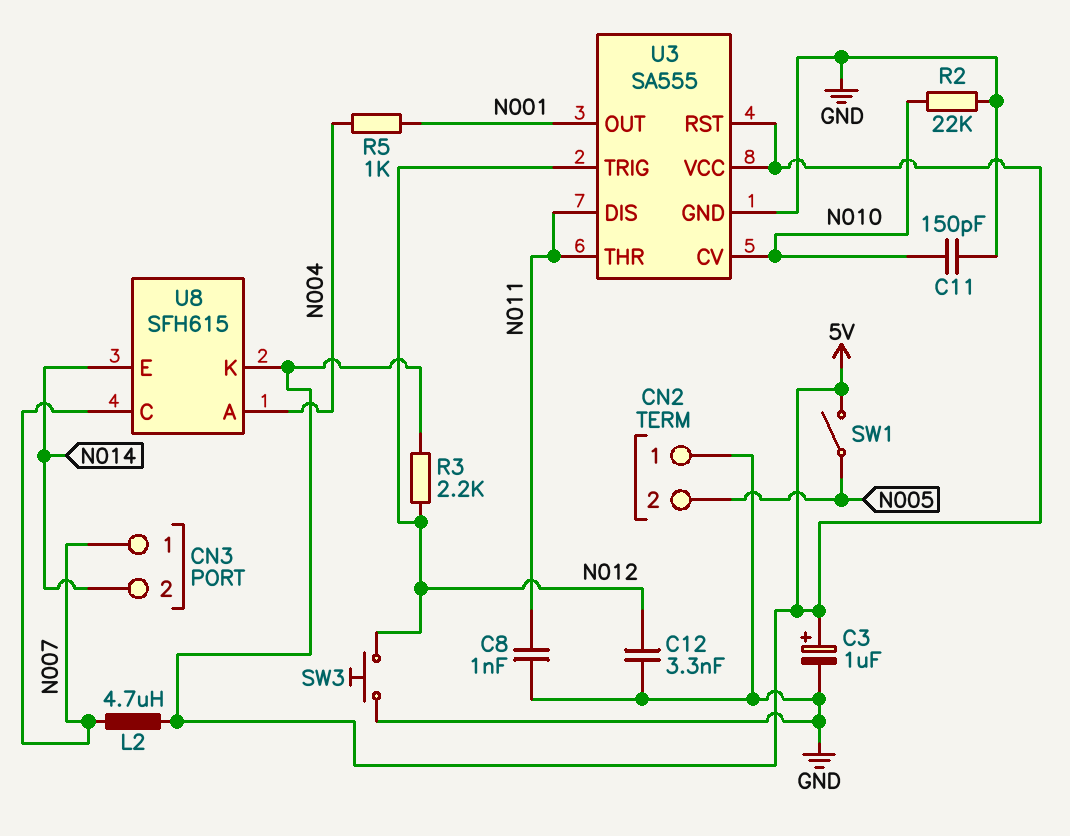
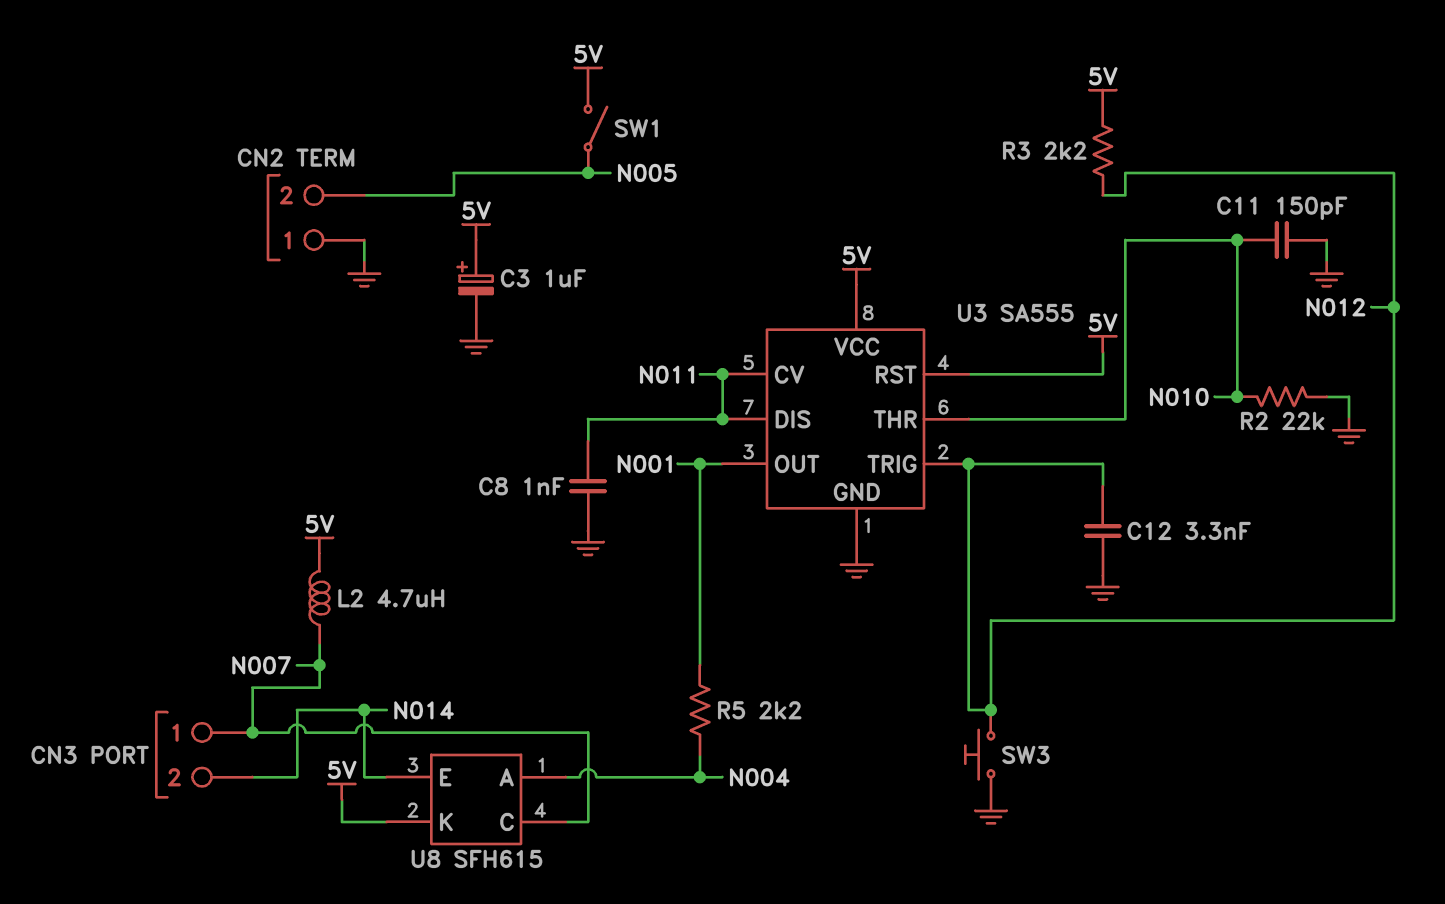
R5: 1k (N001, N004) -> 2.2k (N001, N004)
U3 pin CV: N010 -> N011
U3 pin THR: N011 -> N010

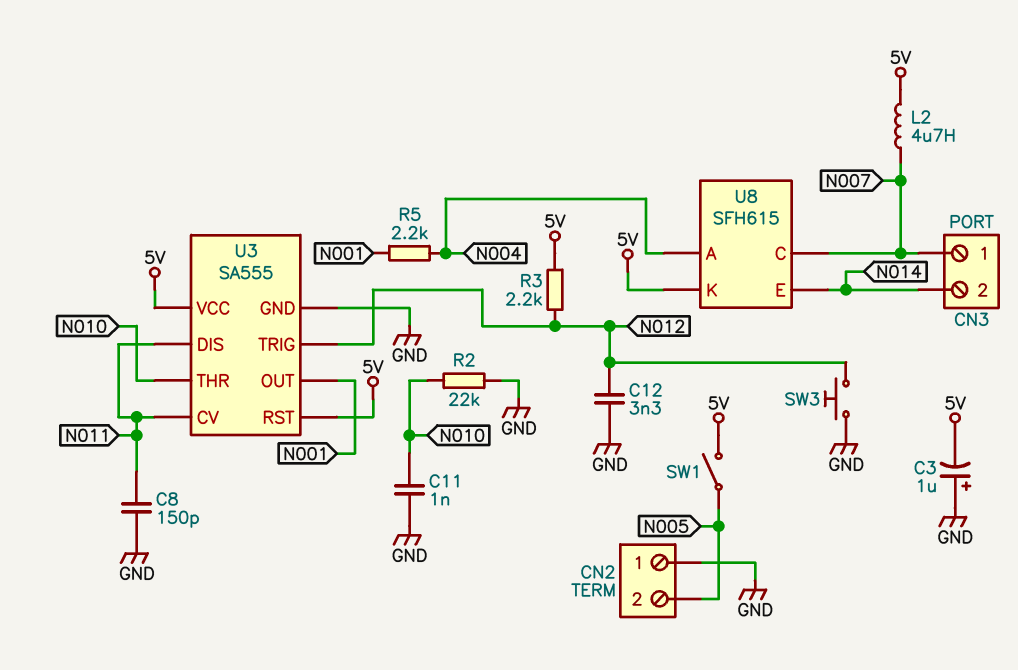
C3: 1uF (plus 5V, minus GND) -> 1uF (plus GND, minus 5V)
C8: 1nF (GND, N011) -> 150pF (GND, N011)
C11: 150pF (GND, N010) -> 1nF (GND, N010)

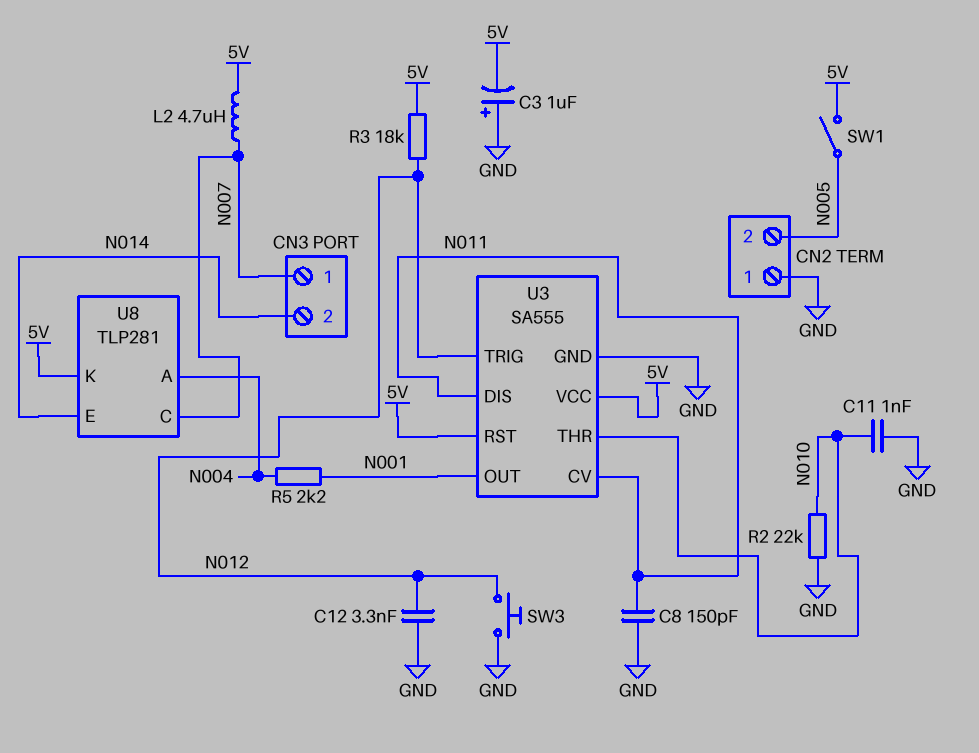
R3: 2.2k (5V, N012) -> 18k (5V, N012)
U8: SFH615 -> TLP281

